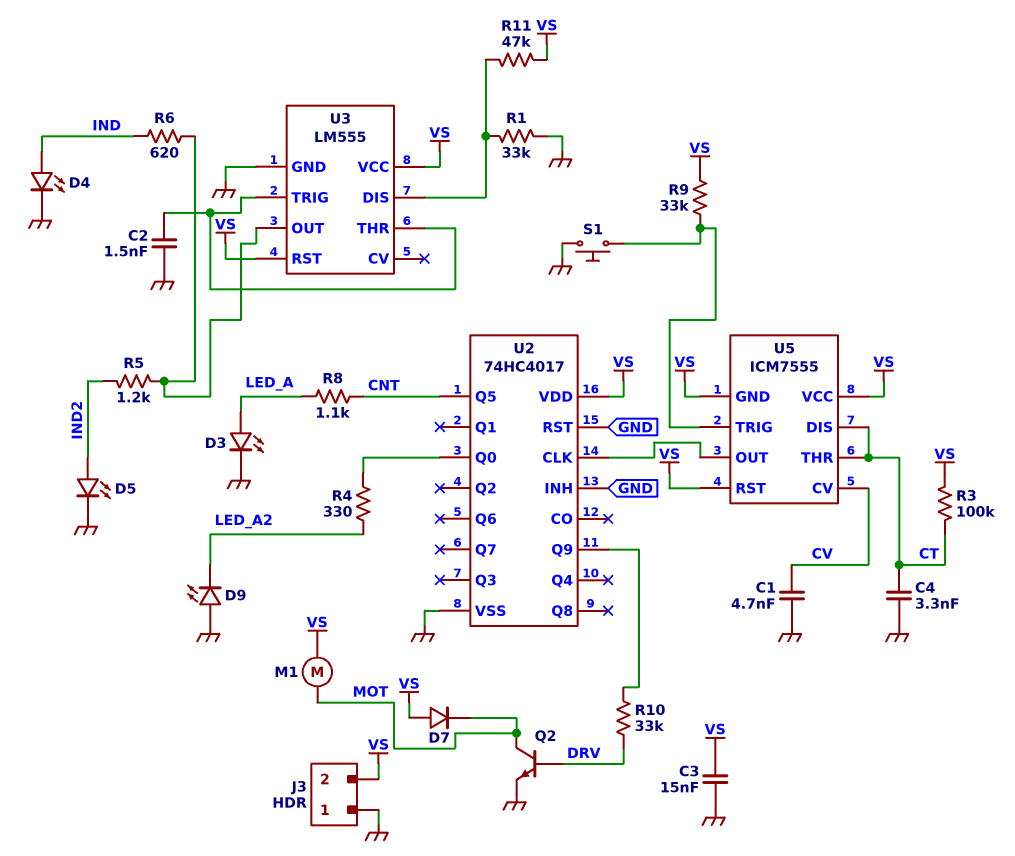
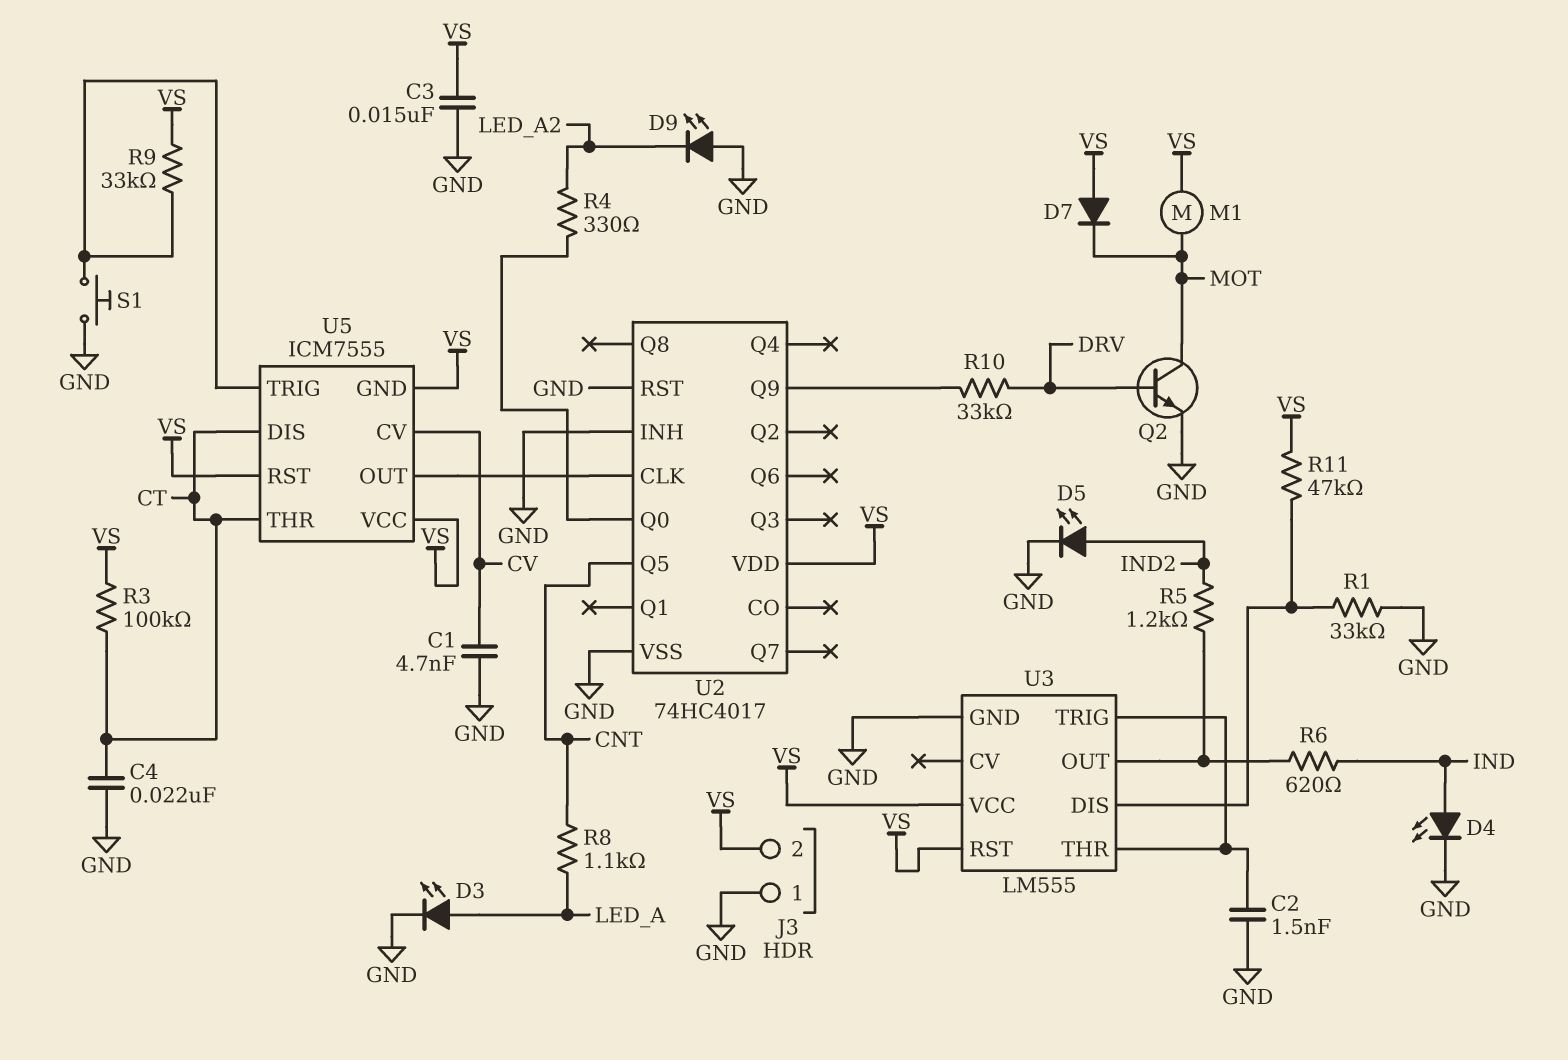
C4: 3.3nF (CT, GND) -> 22nF (CT, GND)

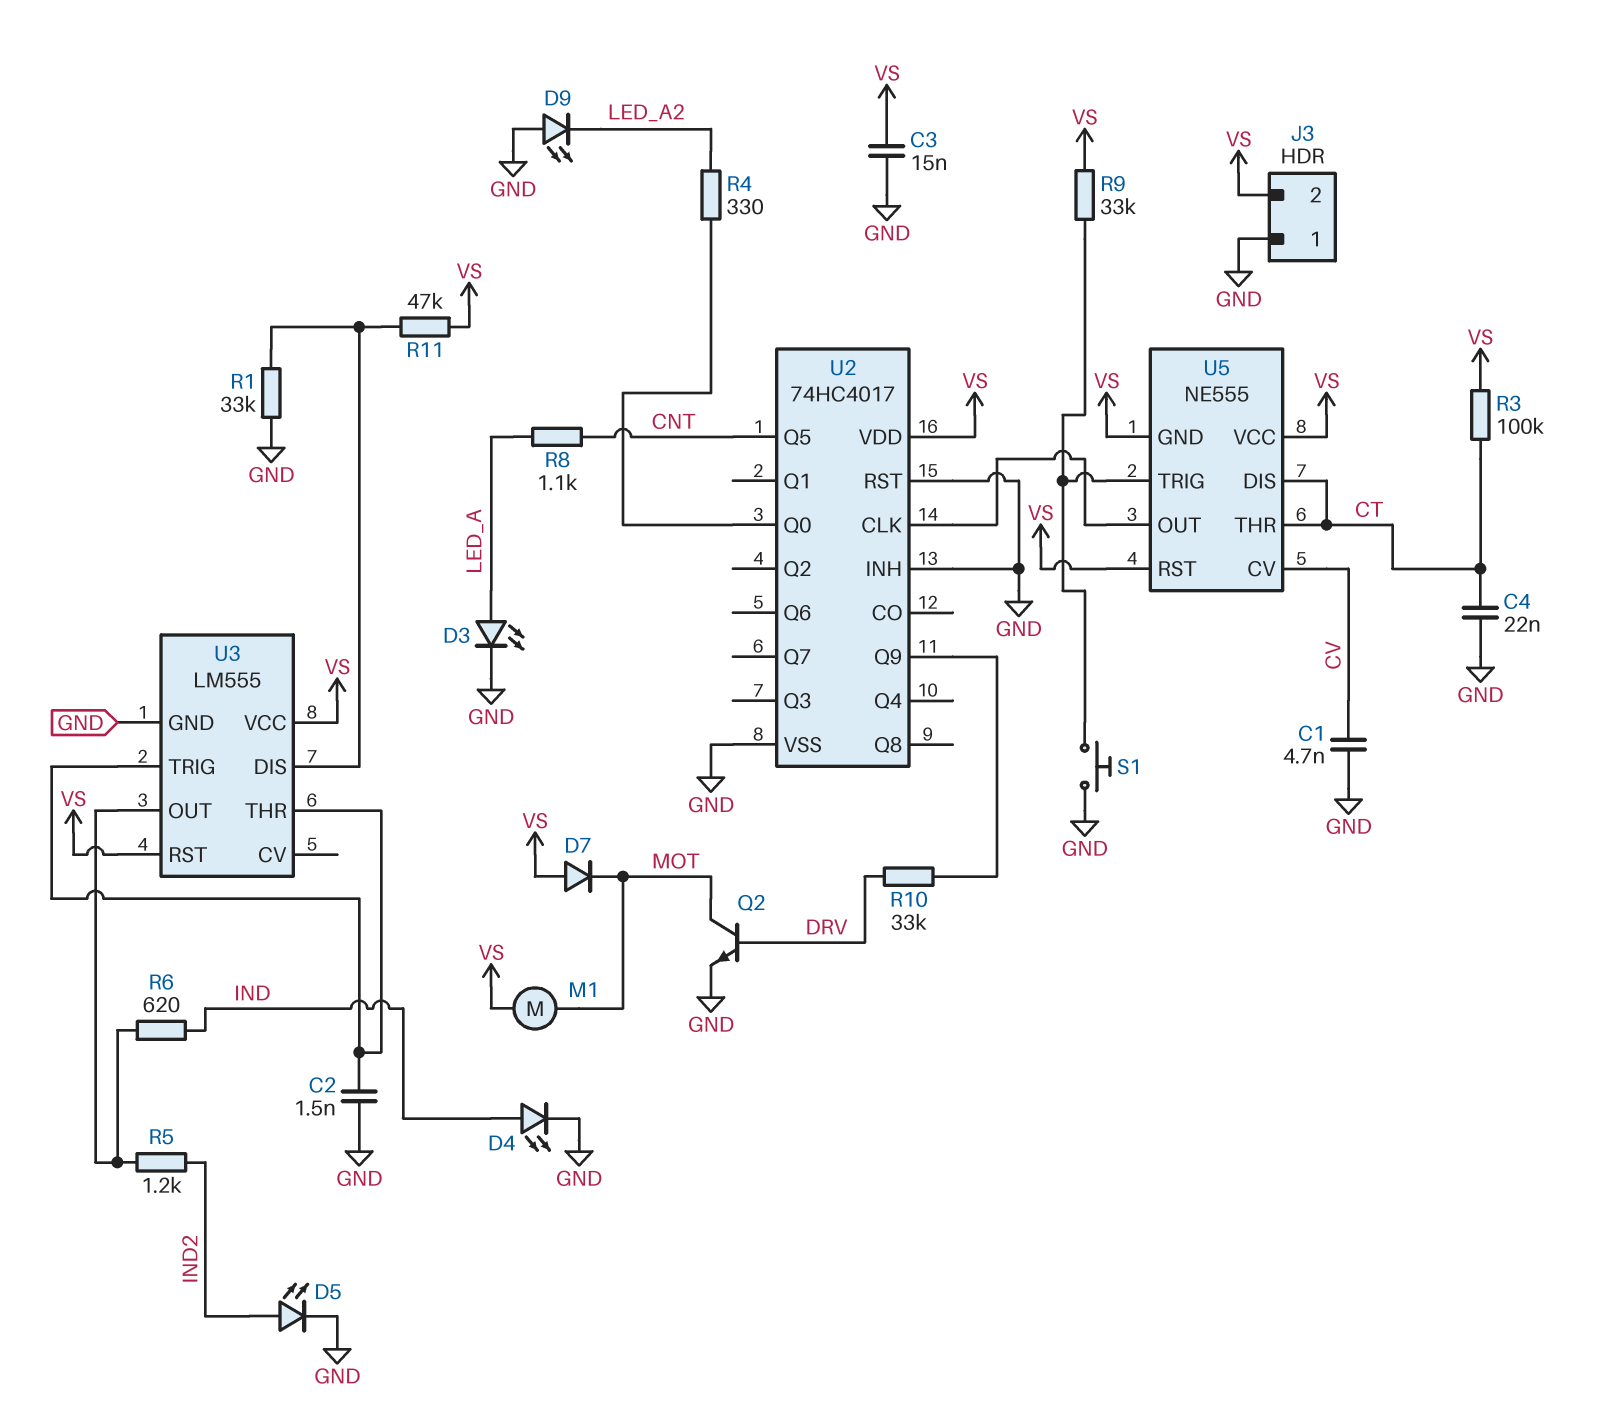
U5: ICM7555 -> NE555

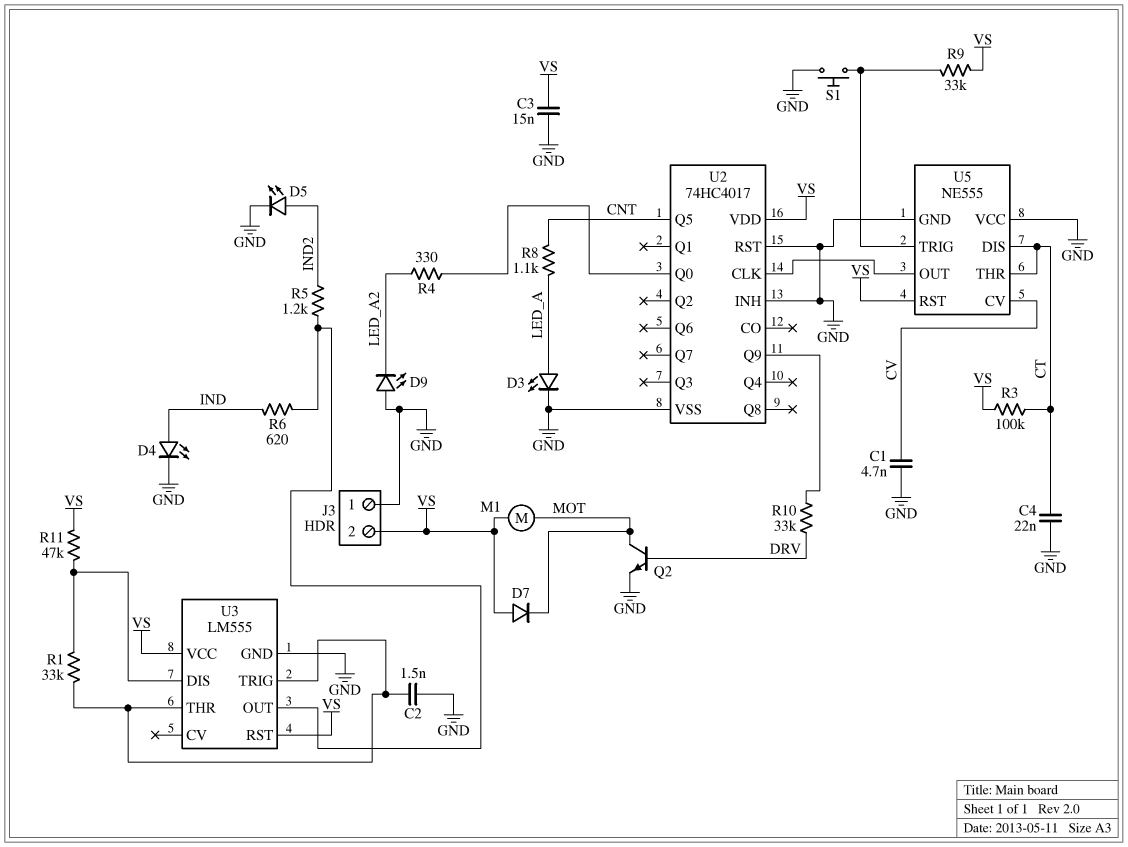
R1: 33k (GND, U3/DIS) -> 33k (U3/DIS, U3/THR)
U5 pin GND: VS -> GND
U5 pin VCC: VS -> GND

